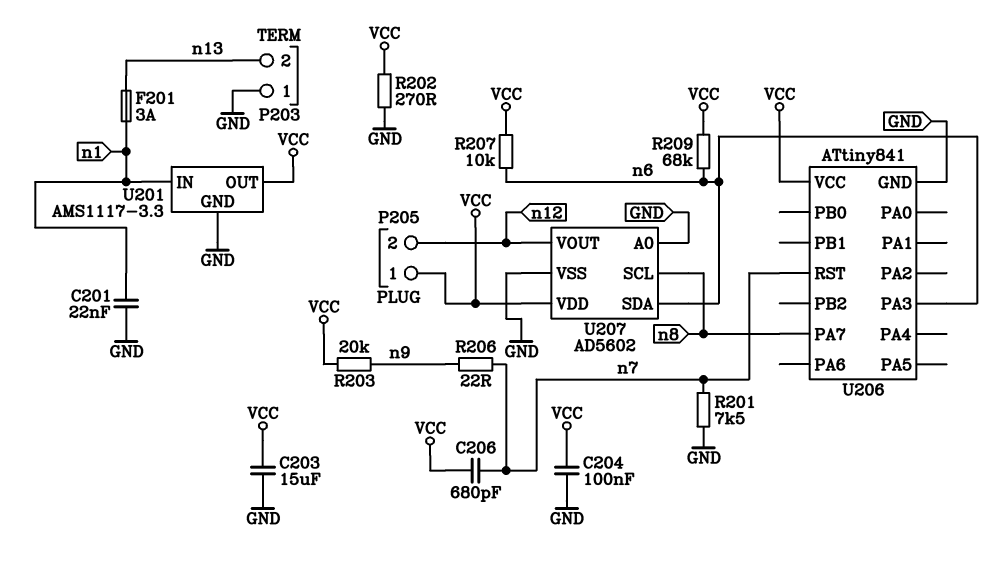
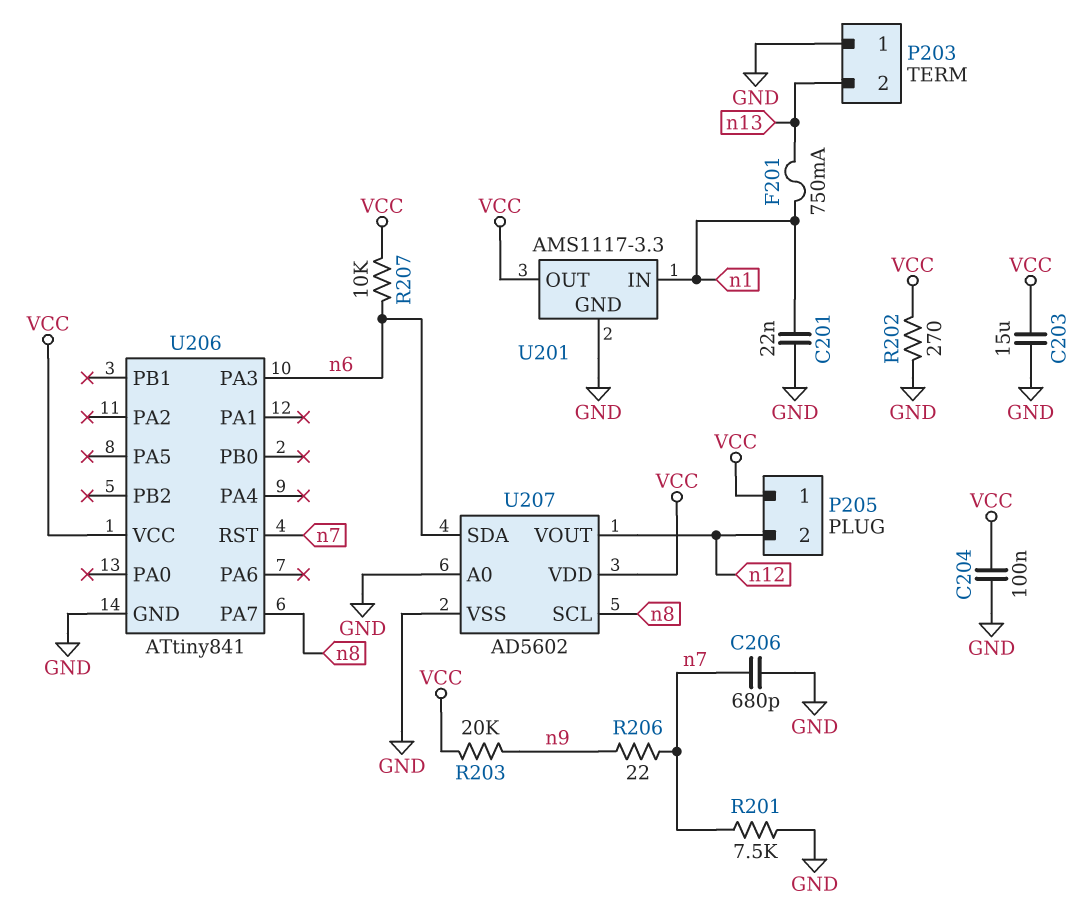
C206: 680pF (VCC, n7) -> 680pF (GND, n7)
F201: 3A (n1, n13) -> 750mA (n1, n13)
R209: 68k (VCC, n6) -> none

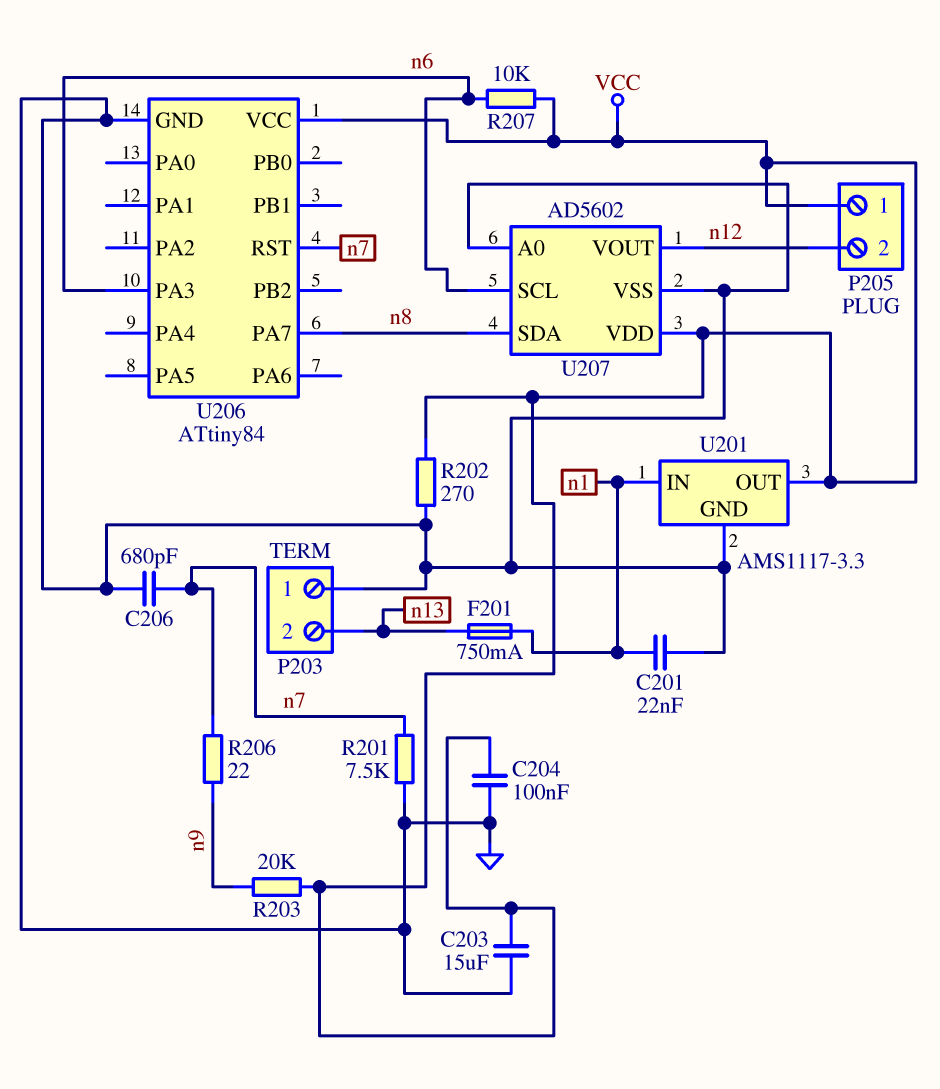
U206: ATtiny841 -> ATtiny84
U207 pin SCL: n8 -> n6
U207 pin SDA: n6 -> n8

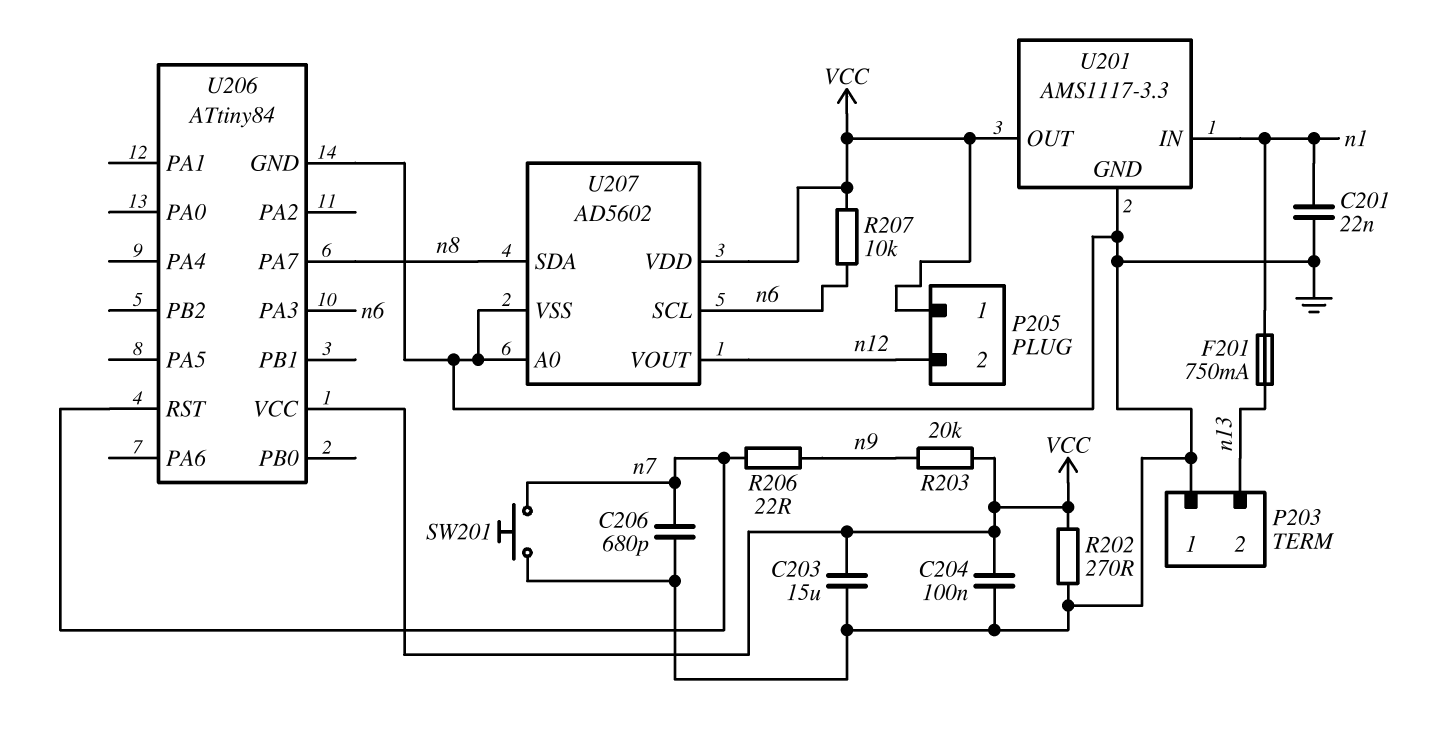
R201: 7.5k (GND, n7) -> none
SW201: none -> button (GND, n7)

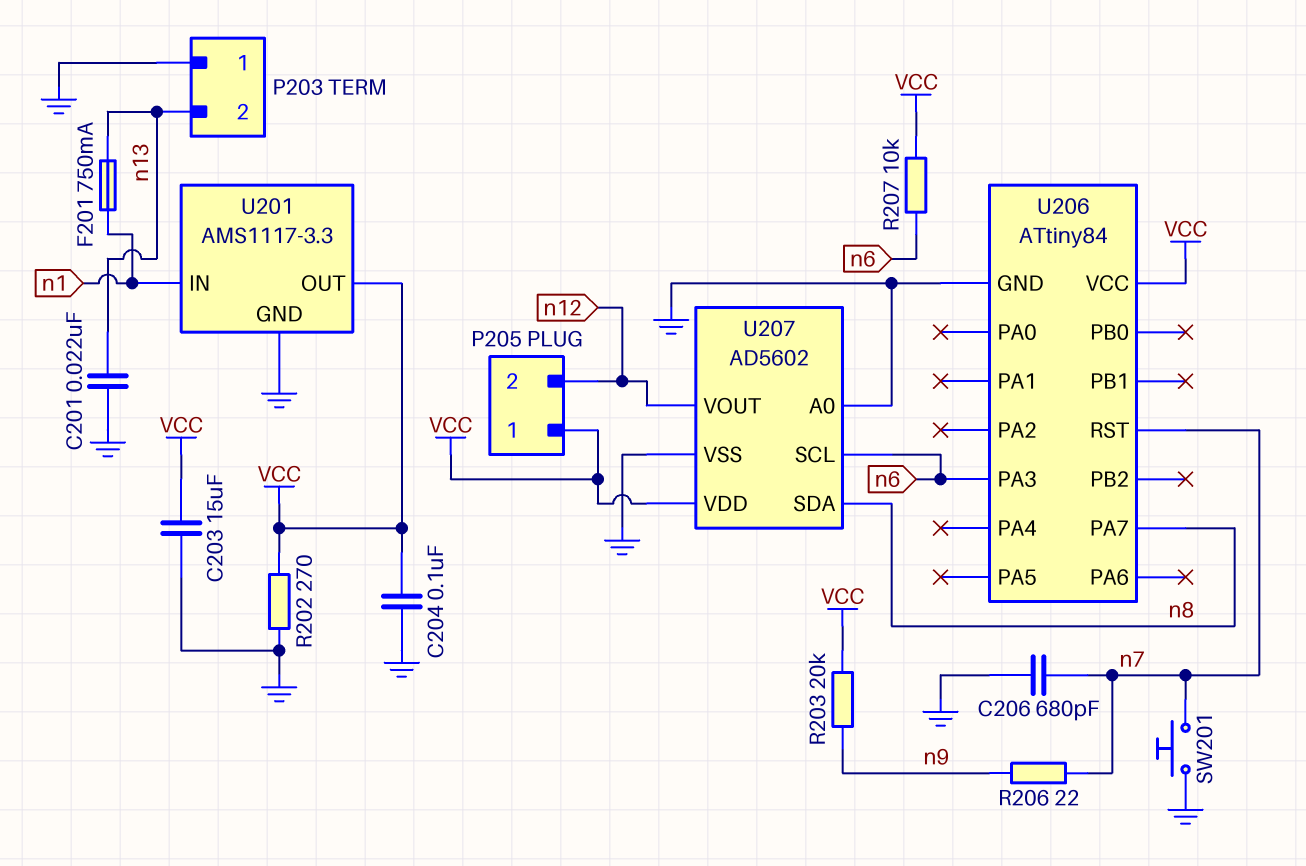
C201: 22nF (GND, n1) -> 22nF (GND, n13)

